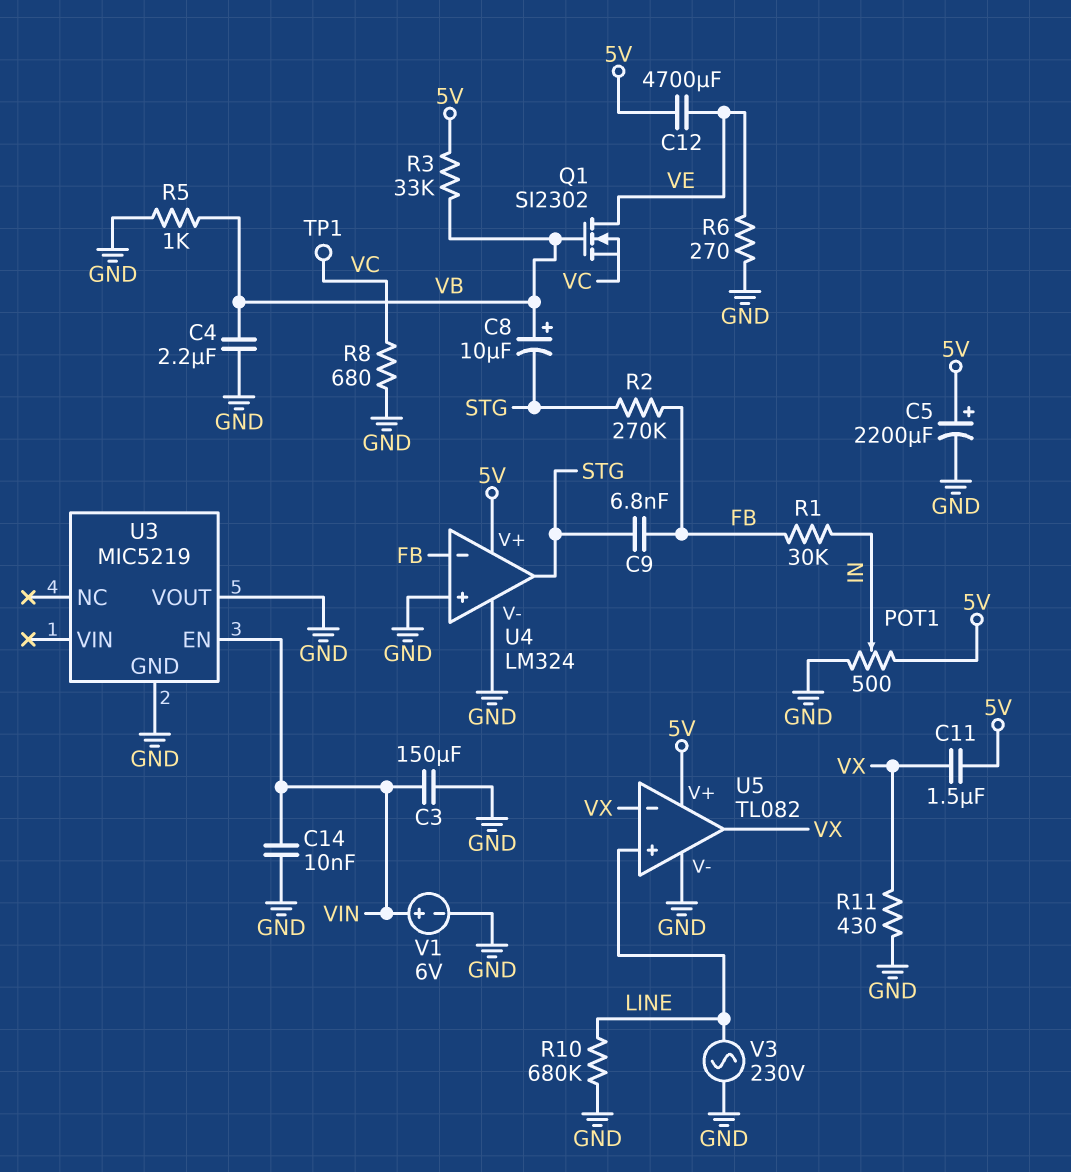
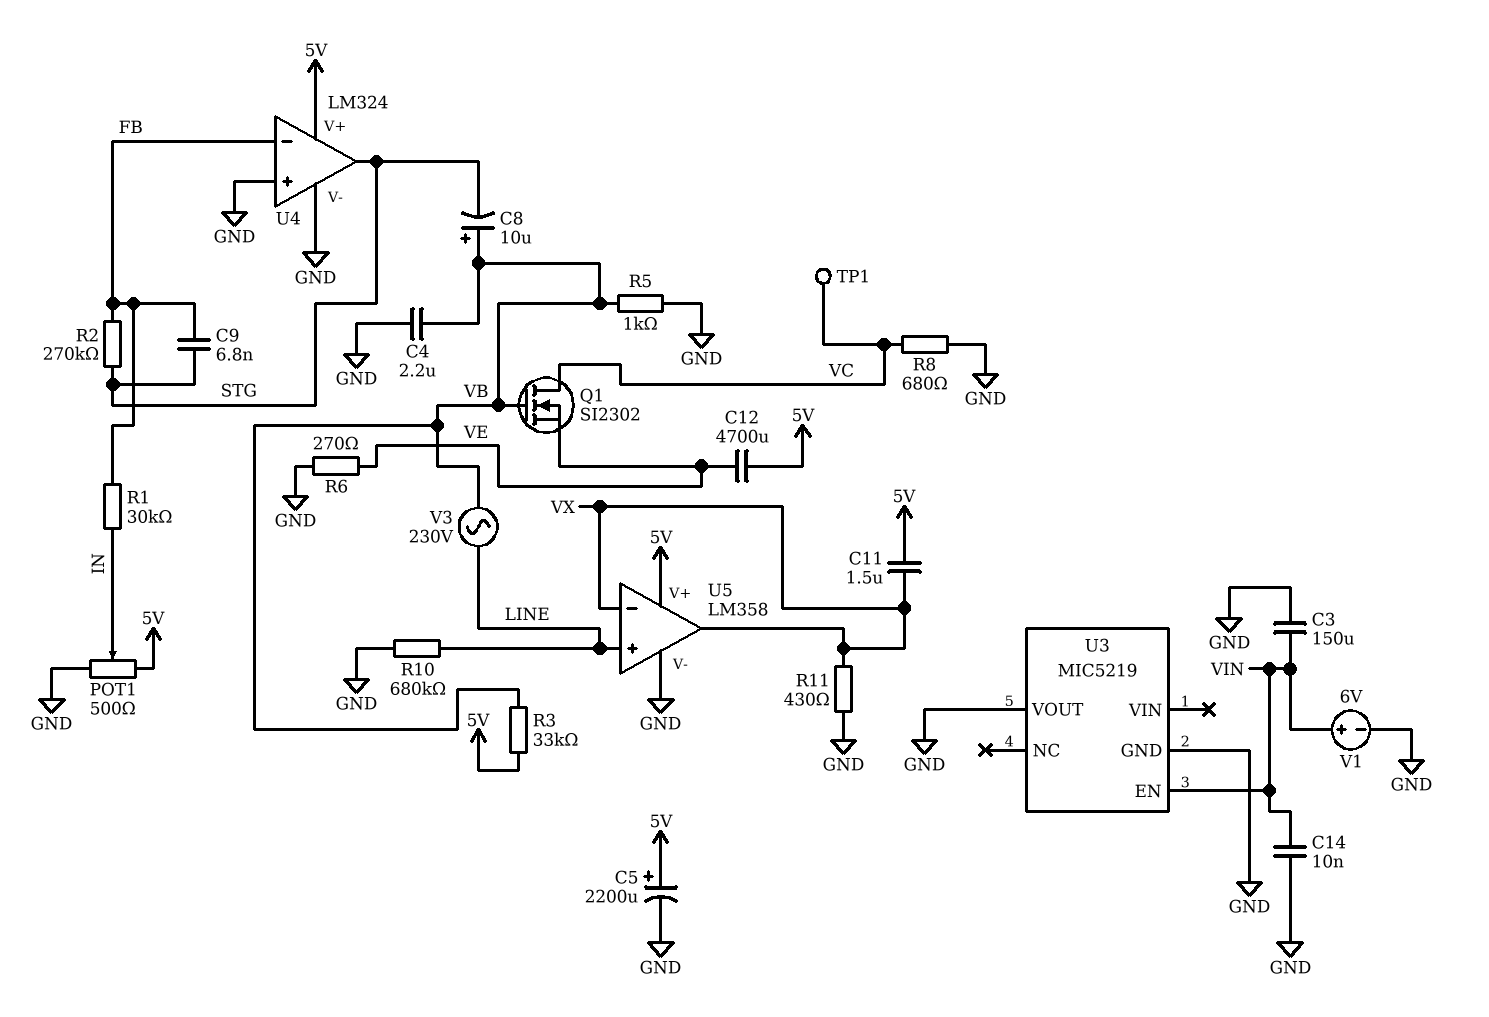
Q1: NMOS SI2302 (G VB, D VE, S VC) -> NMOS SI2302 (G VB, D VC, S VE)
U5: TL082 -> LM358
V3: AC 230V (GND, LINE) -> AC 230V (LINE, VB)

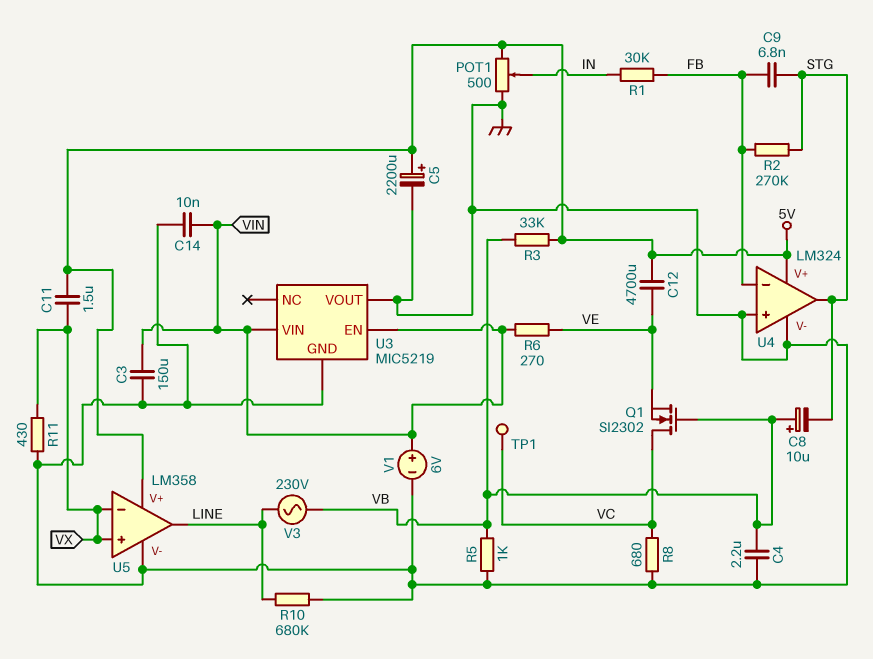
R6: 270 (GND, VE) -> 270 (VE, VIN)
U3 pin VIN: none -> VIN
U5 pin in+: LINE -> VX
U5 pin out: VX -> LINE

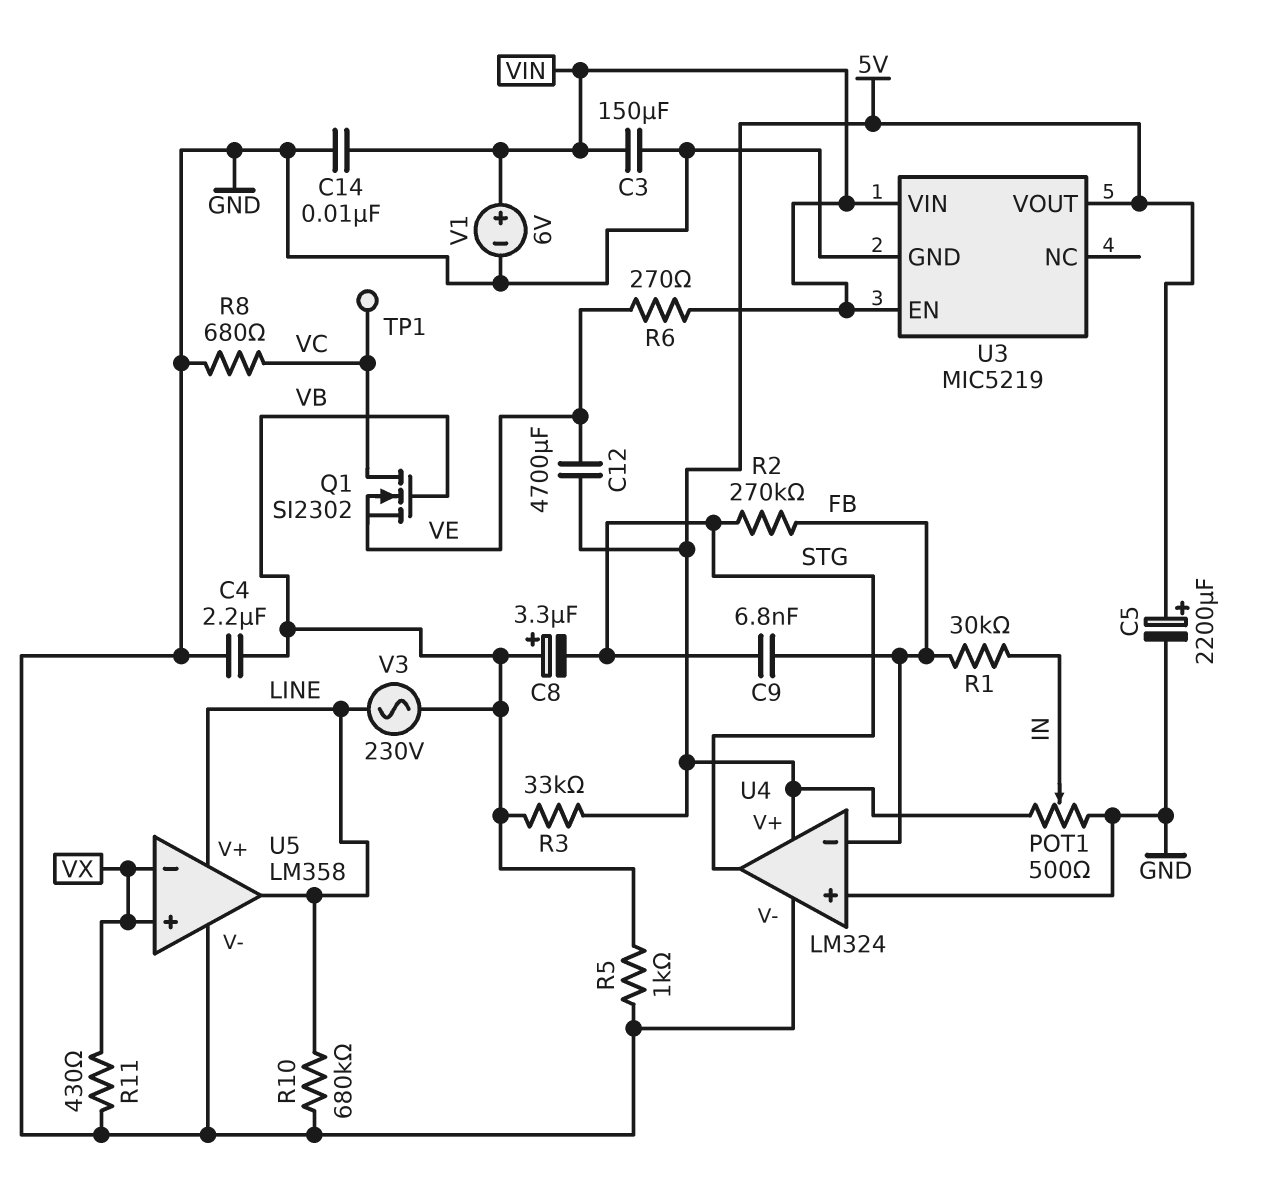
C8: 10uF (plus VB, minus STG) -> 3.3uF (plus VB, minus STG)
C11: 1.5uF (5V, VX) -> none
U3 pin VOUT: GND -> 5V
U5 pin V+: 5V -> LINE

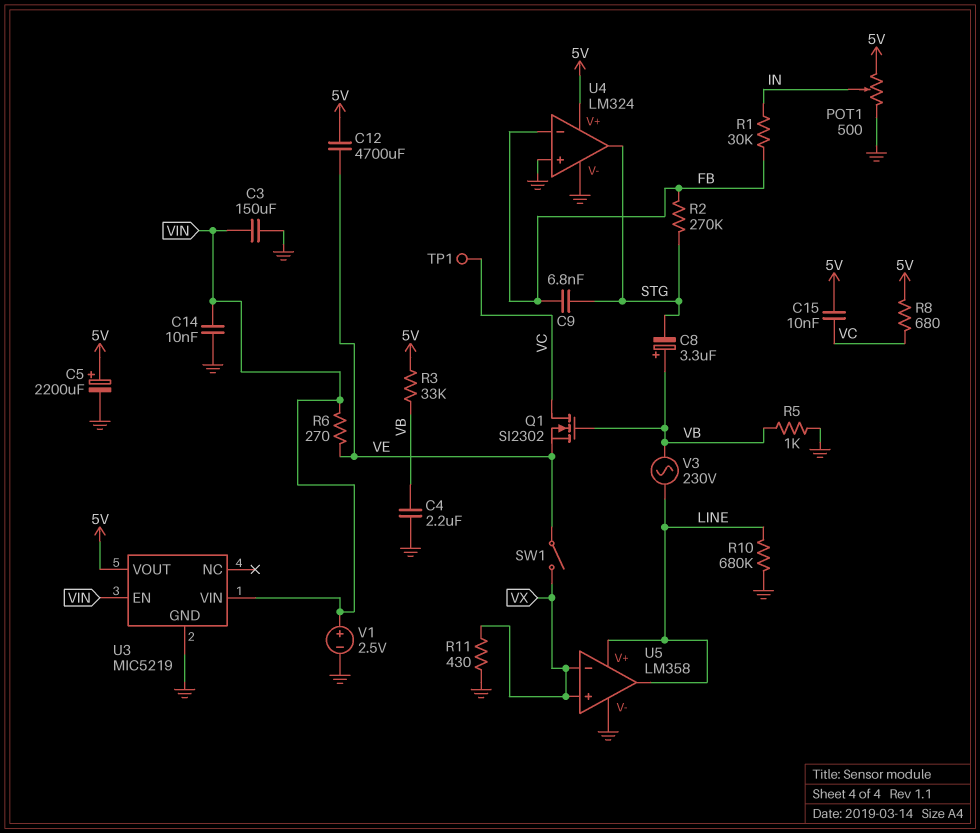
C15: none -> 10nF (5V, VC)
R8: 680 (GND, VC) -> 680 (5V, VC)
SW1: none -> switch (VE, VX)
V1: 6V (plus VIN, minus GND) -> 2.5V (plus VIN, minus GND)

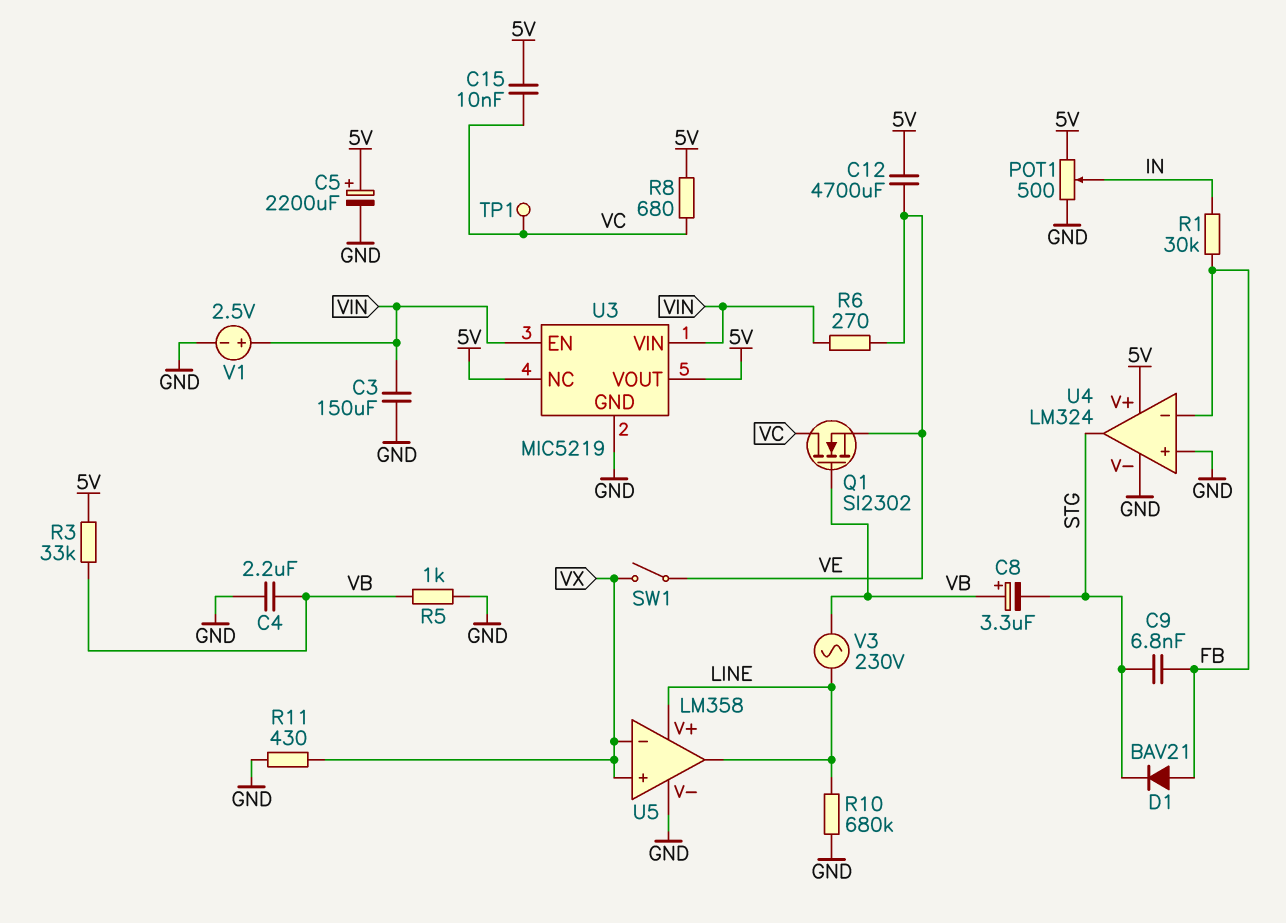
C14: 10nF (GND, VIN) -> none
D1: none -> diode BAV21 (A FB, K STG)
R2: 270k (FB, STG) -> none
U3 pin NC: none -> 5V

